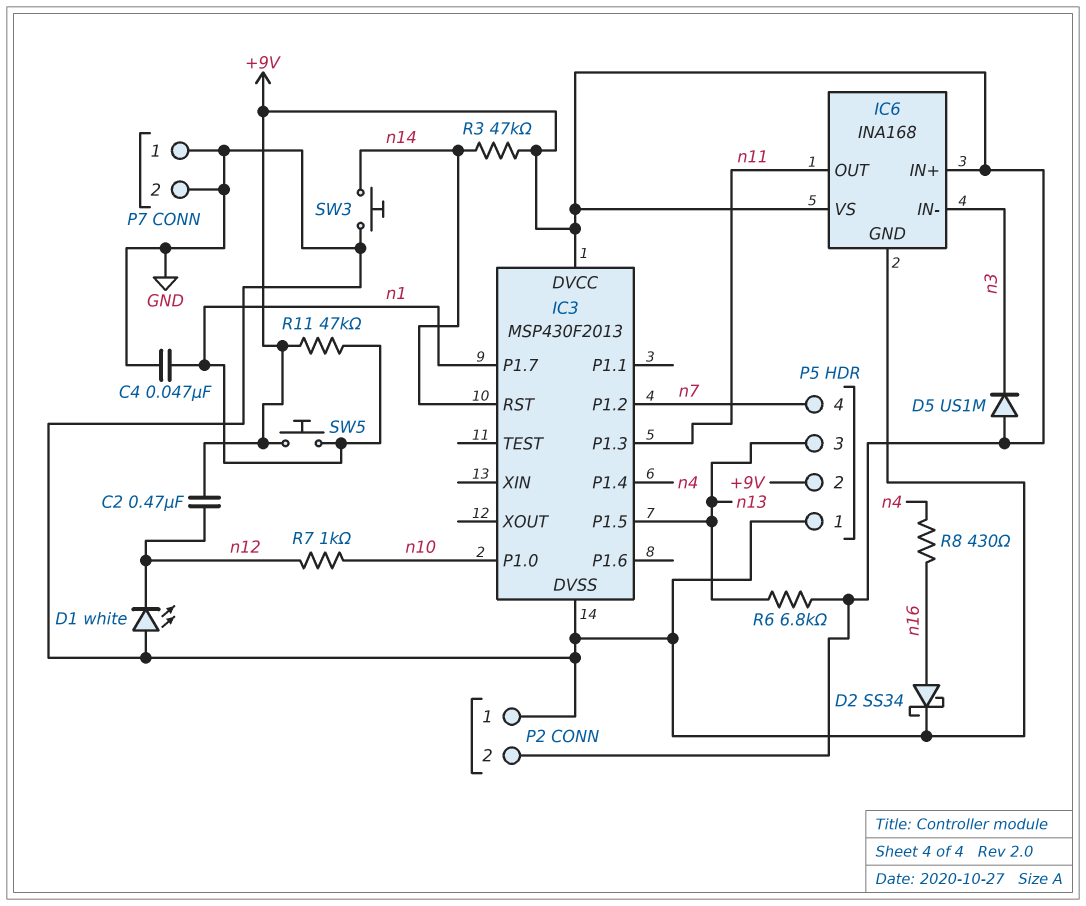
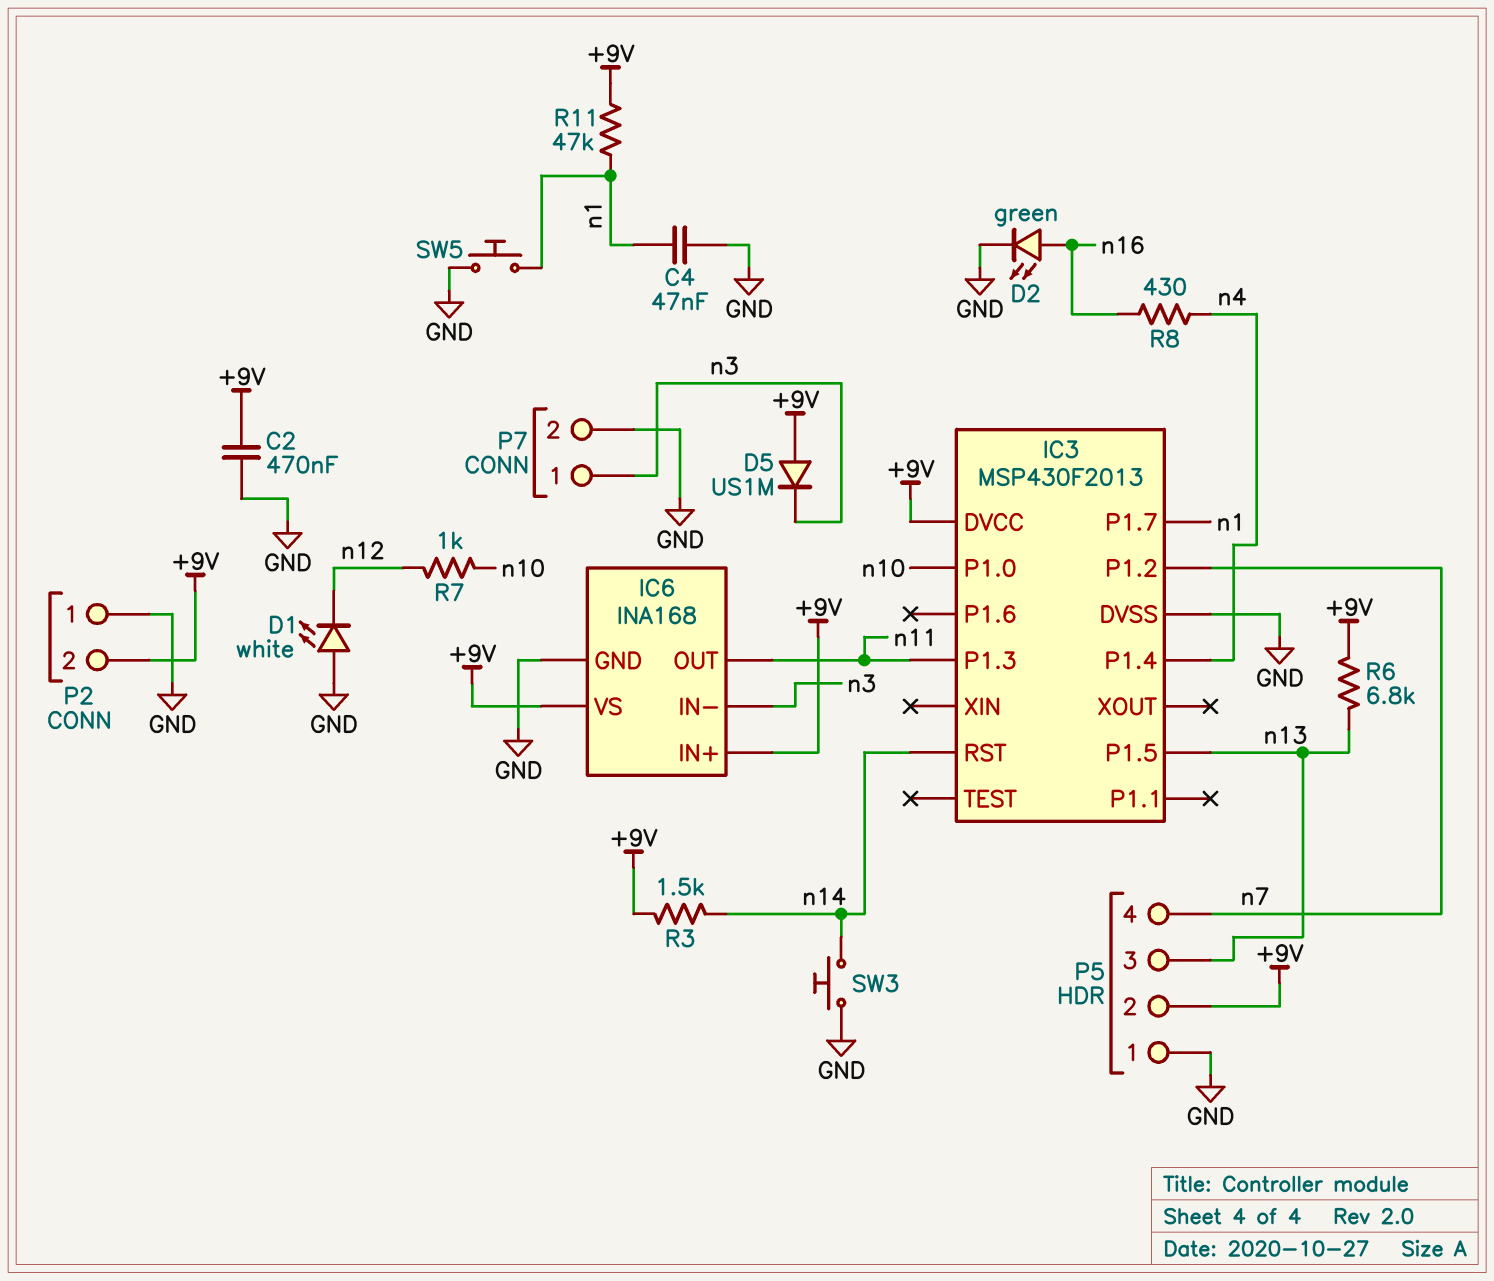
C2: 470nF (+9V, n12) -> 470nF (+9V, GND)
D2: schottky SS34 (A n16, K GND) -> LED green (A n16, K GND)
P7 pin 1: GND -> n3
R3: 47k (+9V, n14) -> 1.5k (+9V, n14)
SW5: button (+9V, n1) -> button (GND, n1)

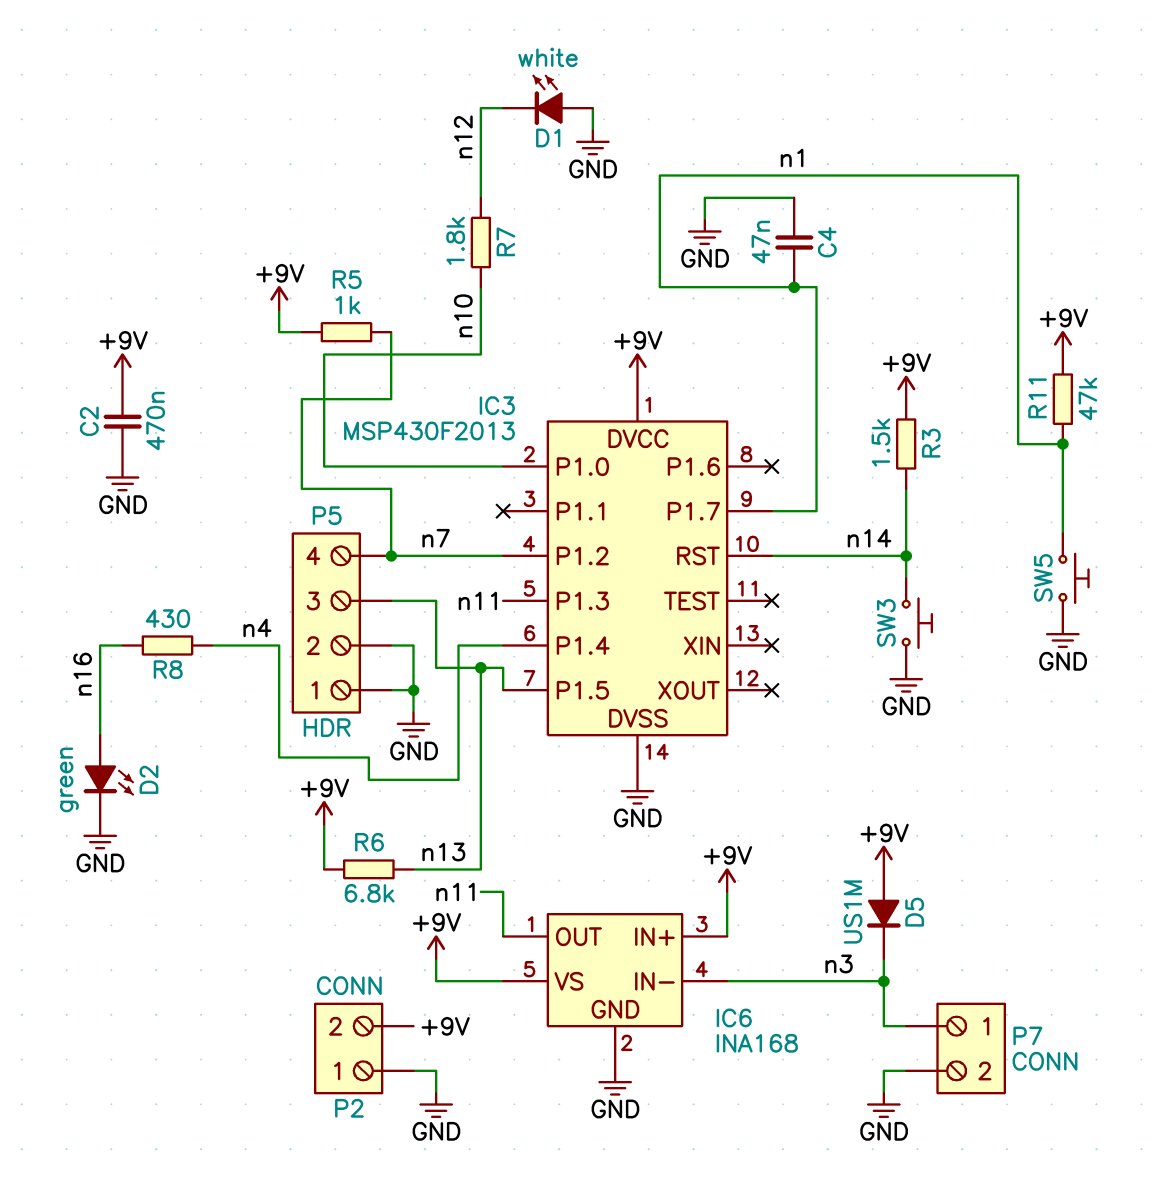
P5 pin 2: +9V -> GND
R5: none -> 1k (+9V, n7)
R7: 1k (n10, n12) -> 1.8k (n10, n12)

